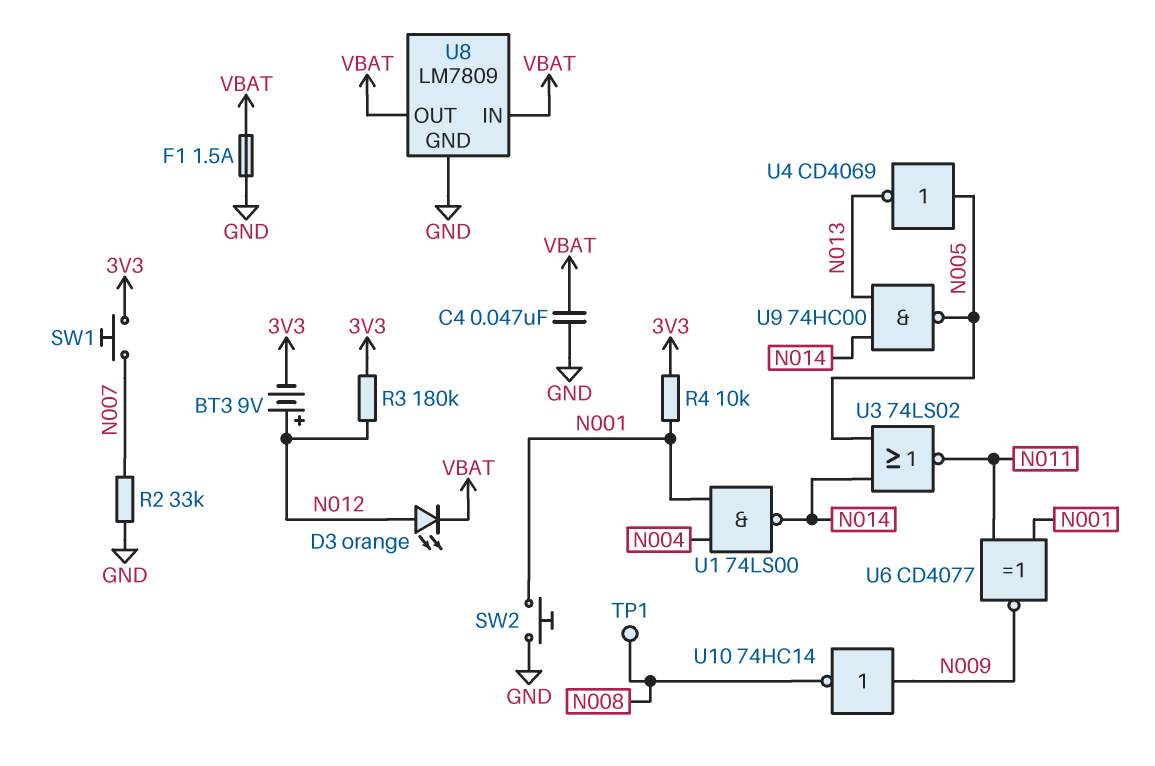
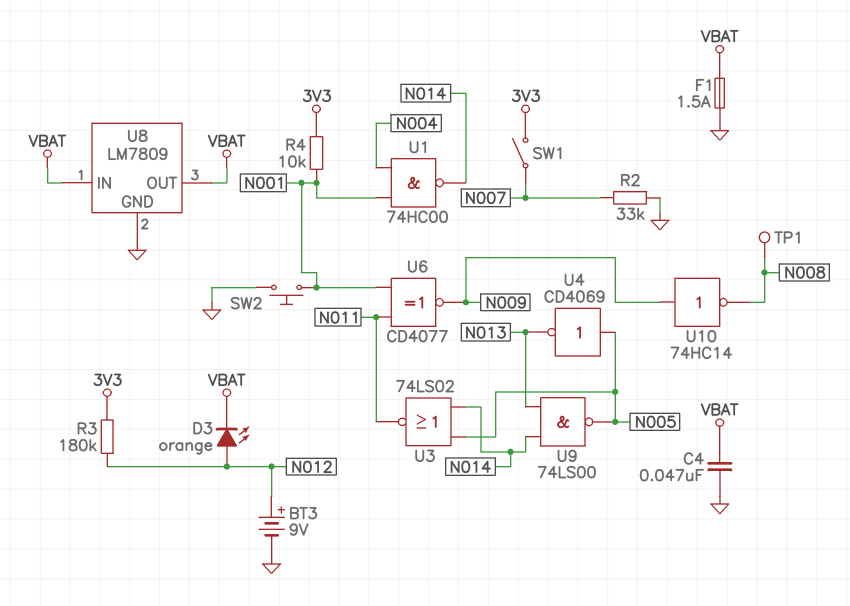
BT3: 9V (plus N012, minus 3V3) -> 9V (plus N012, minus GND)
SW1: button (3V3, N007) -> switch (3V3, N007)
U1: NAND 74LS00 (in N001, in N004, out N014) -> NAND 74HC00 (in N001, in N004, out N014)
U9: NAND 74HC00 (in N013, in N014, out N005) -> NAND 74LS00 (in N013, in N014, out N005)

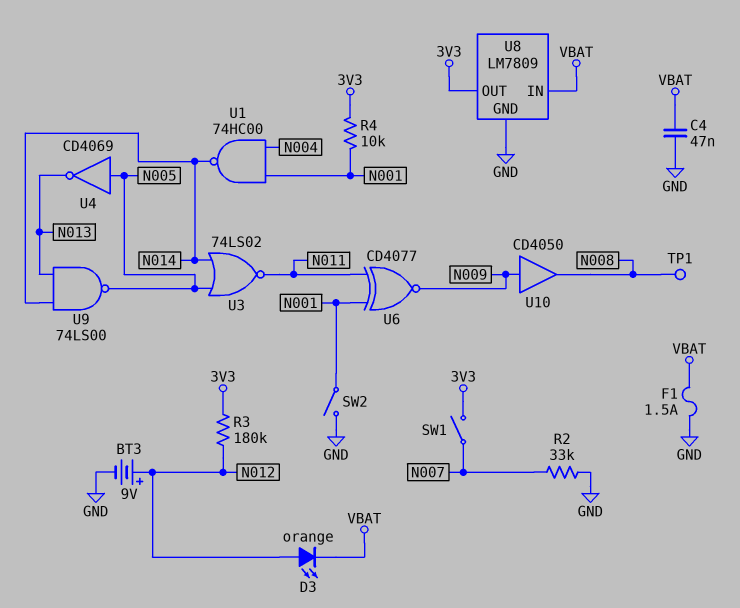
SW2: button (GND, N001) -> switch (GND, N001)
U8 pin OUT: VBAT -> 3V3
U10: NOT 74HC14 (in N009, out N008) -> buffer CD4050 (in N009, out N008)

